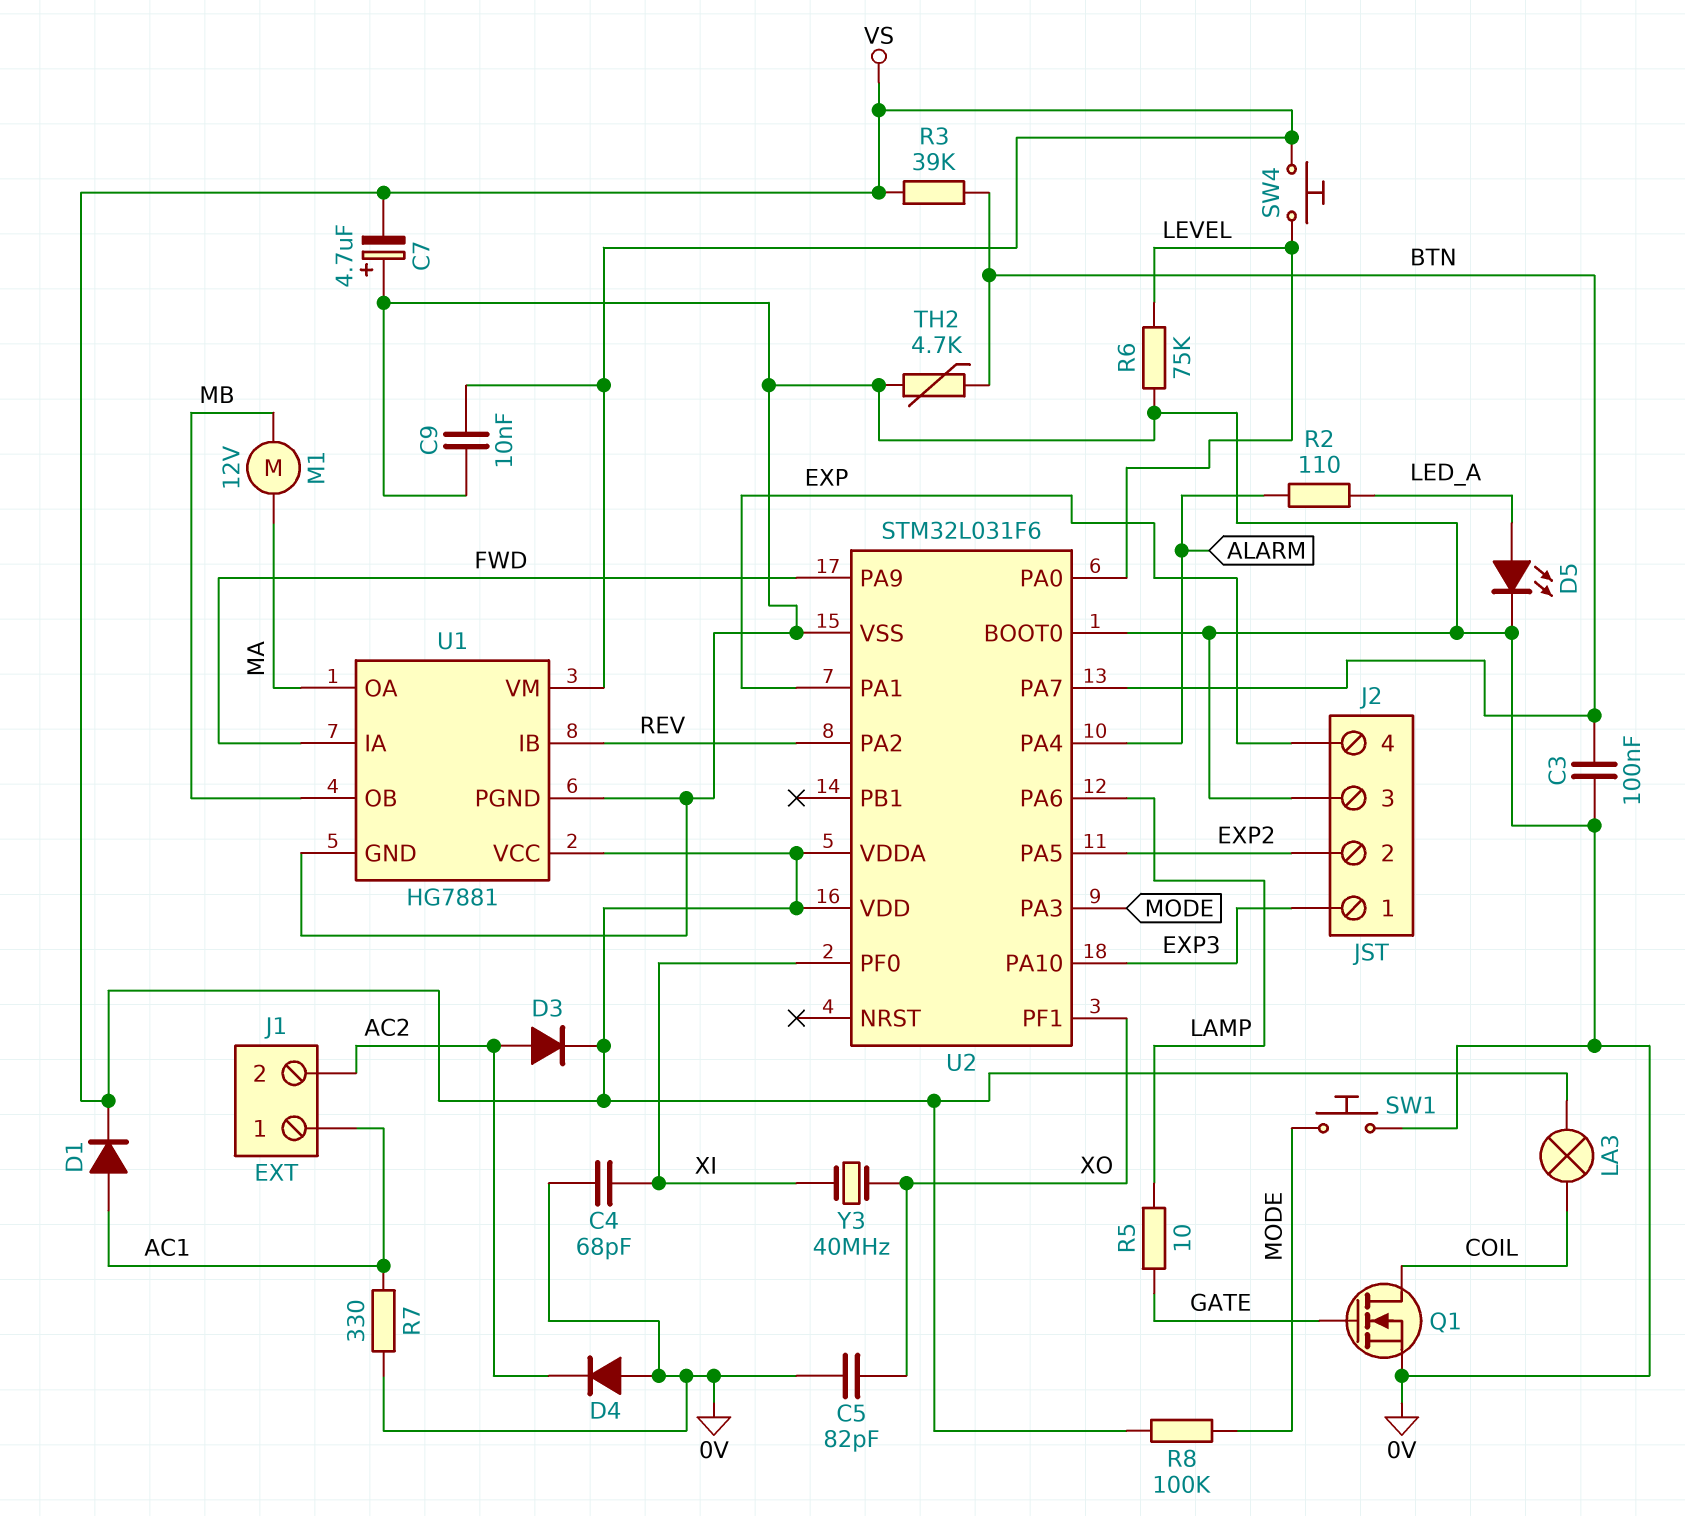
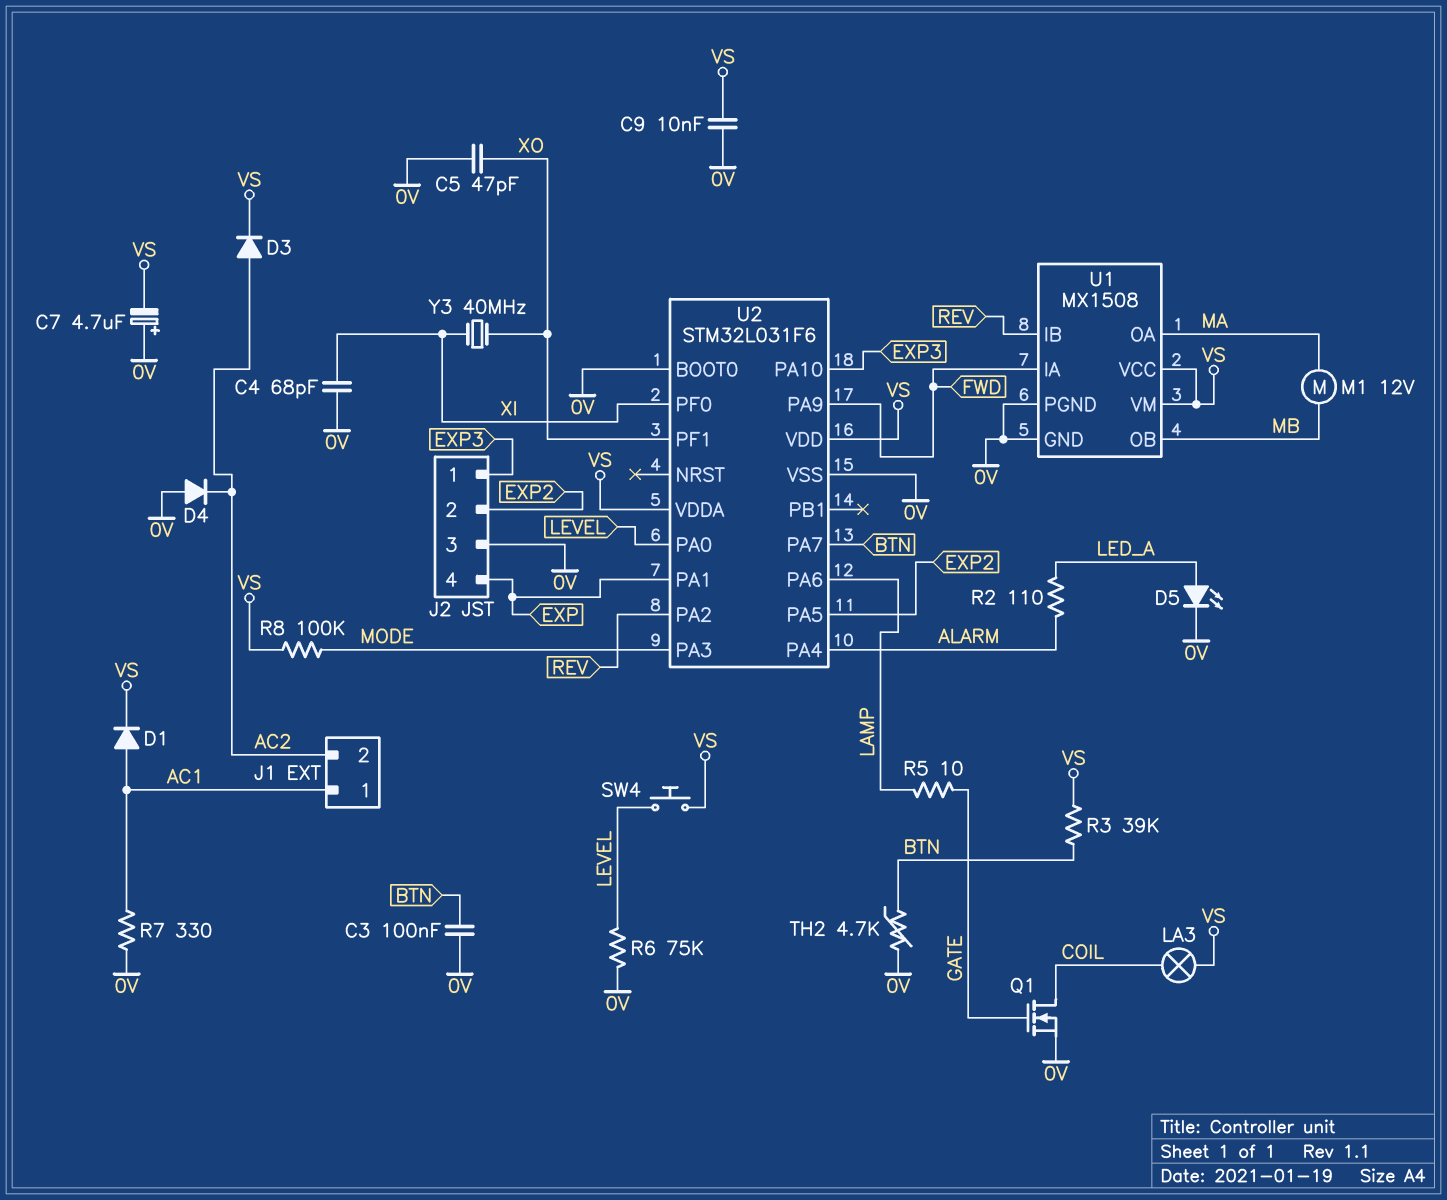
C5: 82pF (0V, XO) -> 47pF (0V, XO)
SW1: button (0V, MODE) -> none
U1: HG7881 -> MX1508

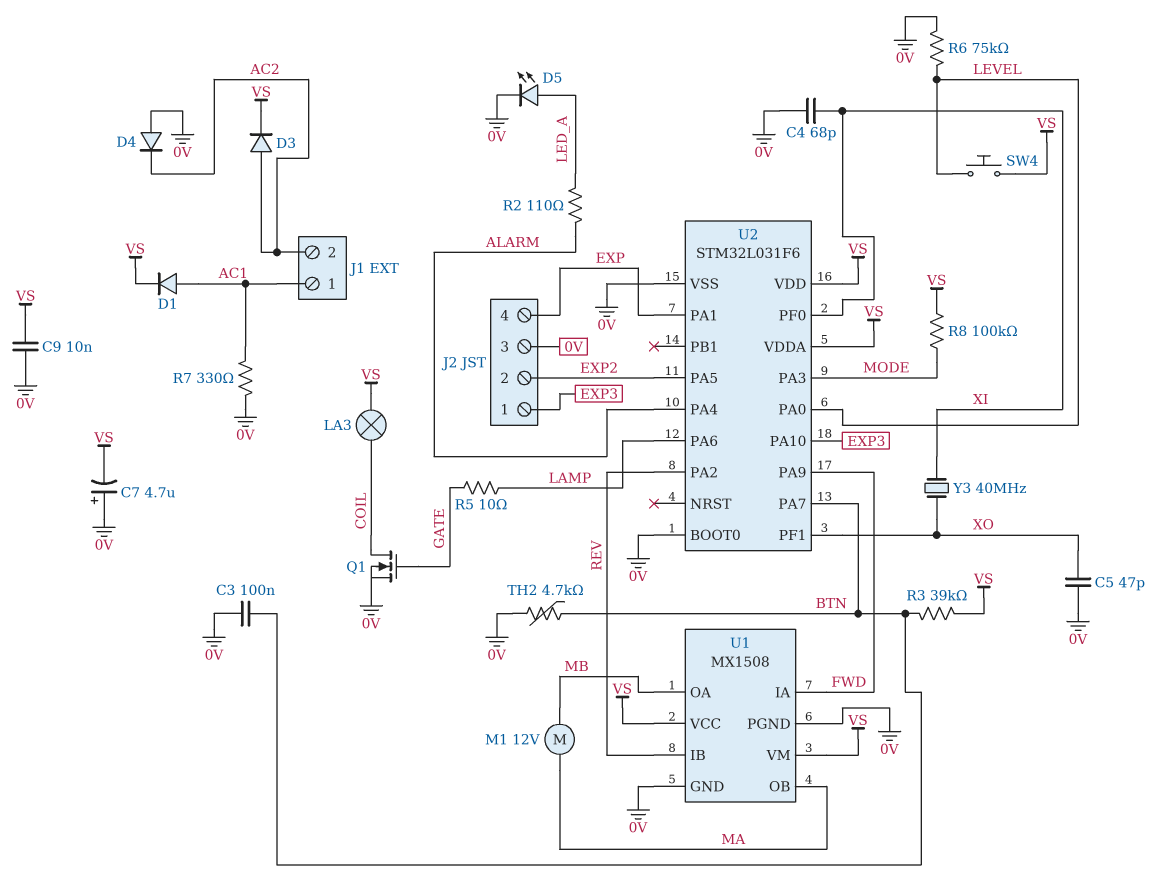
U1 pin OA: MA -> MB
U1 pin OB: MB -> MA

